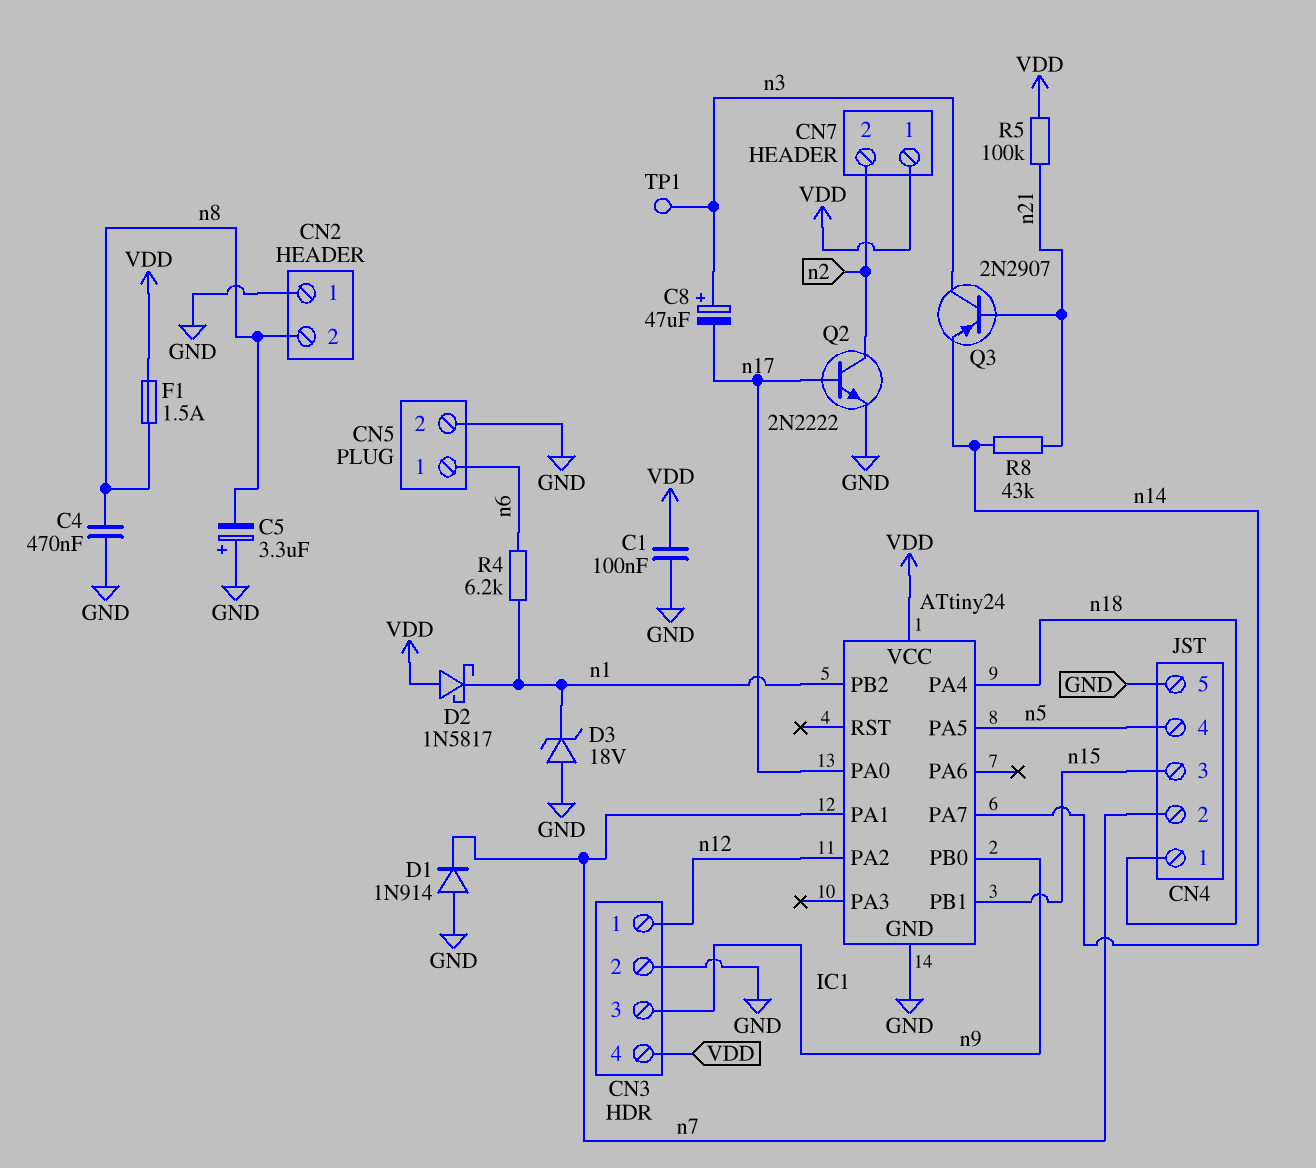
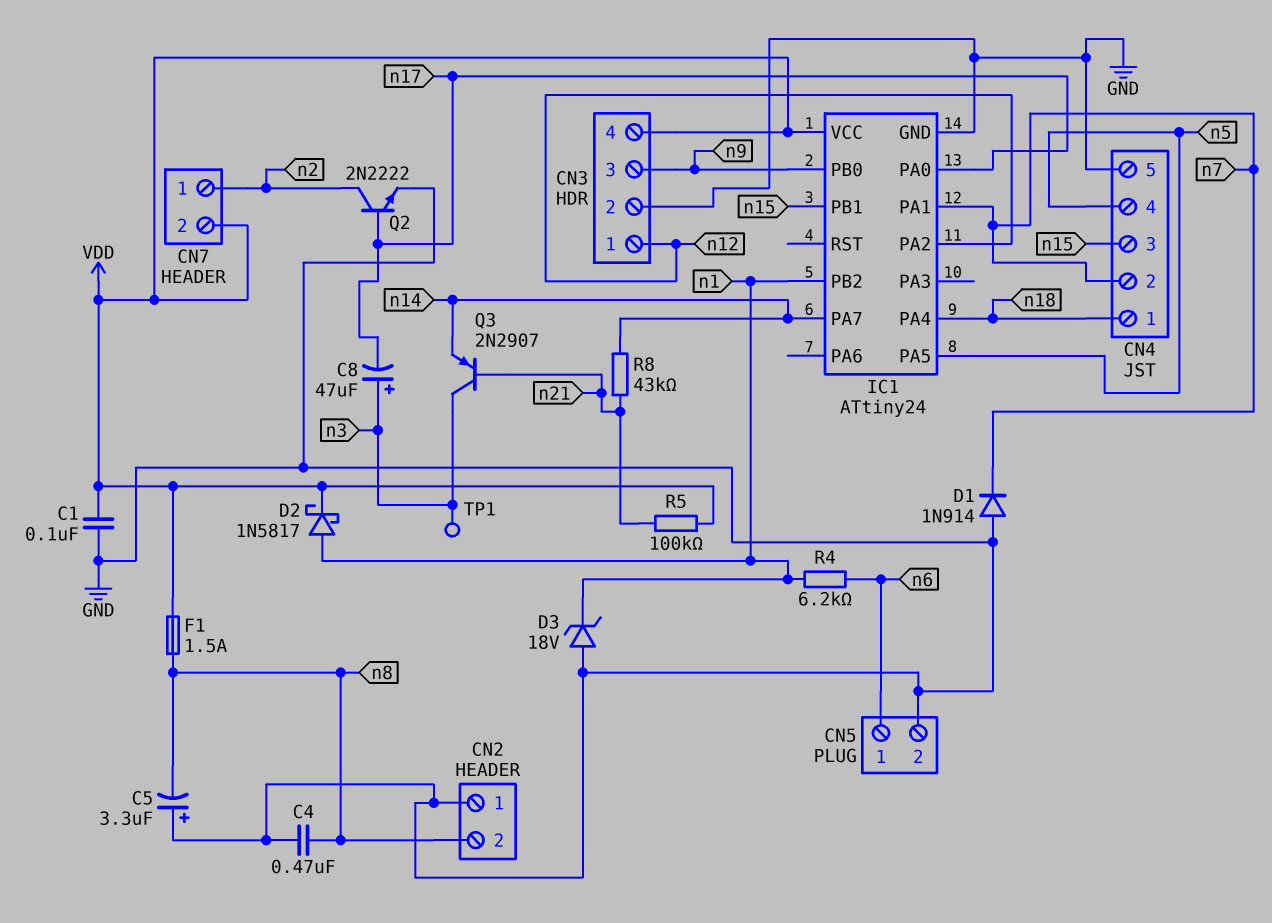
CN7 pin 1: VDD -> n2
CN7 pin 2: n2 -> VDD
D2: schottky 1N5817 (A VDD, K n1) -> schottky 1N5817 (A n1, K VDD)

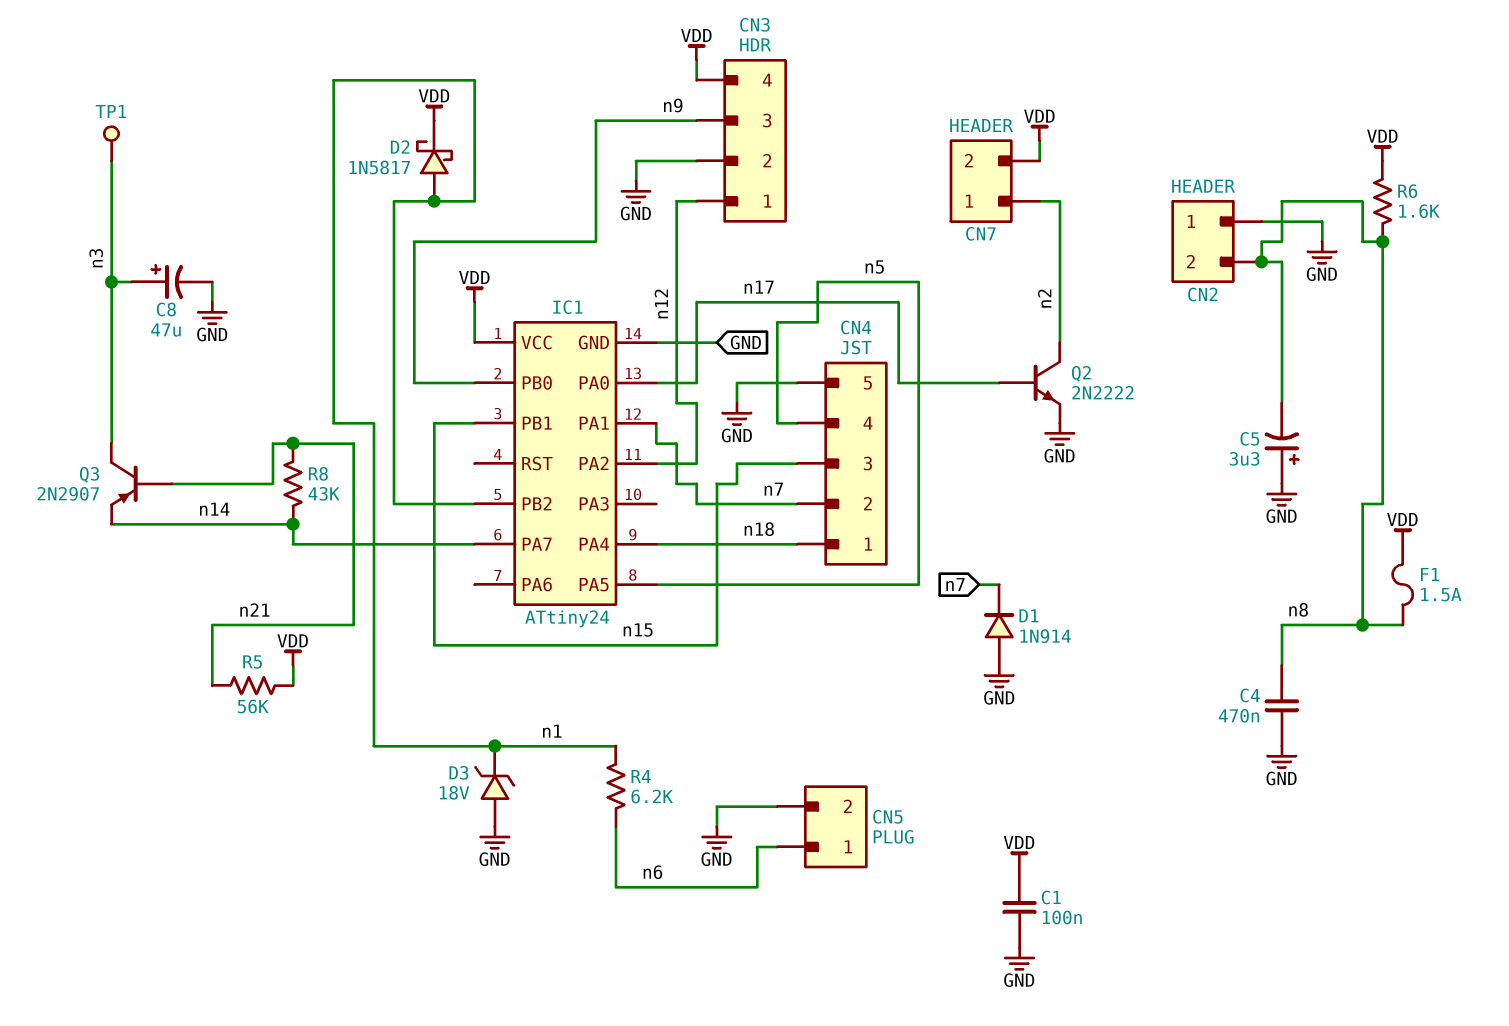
C8: 47uF (plus n3, minus n17) -> 47uF (plus n3, minus GND)
R5: 100k (VDD, n21) -> 56k (VDD, n21)
R6: none -> 1.6k (VDD, n8)

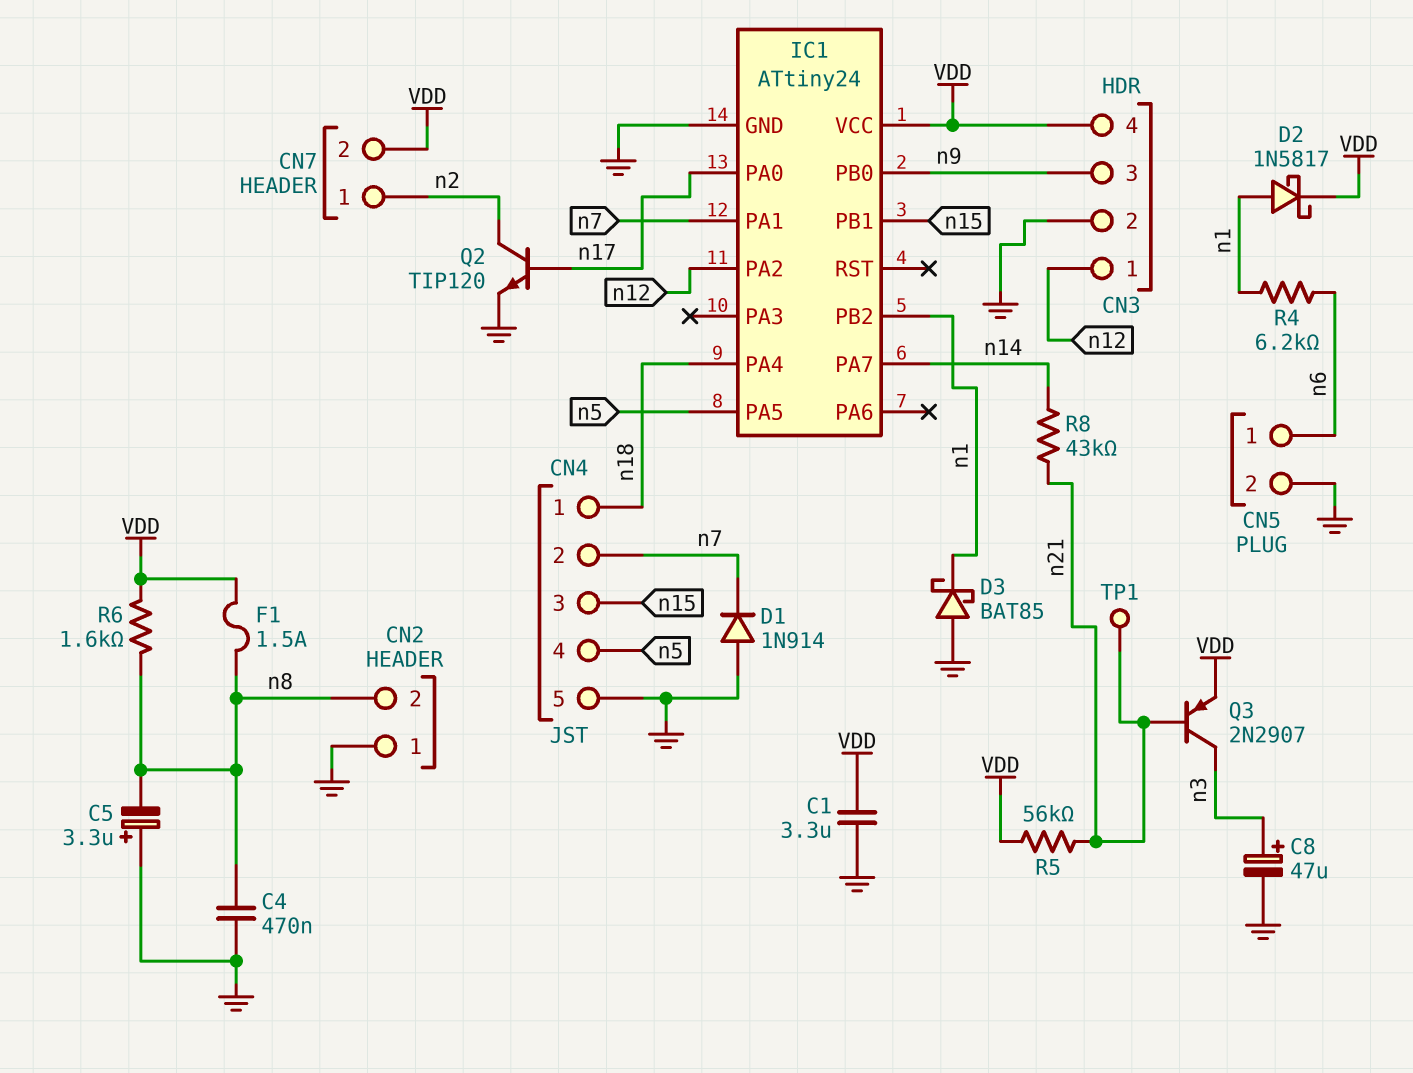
C1: 100nF (GND, VDD) -> 3.3uF (GND, VDD)
D3: zener 18V (A GND, K n1) -> schottky BAT85 (A GND, K n1)
Q2: NPN 2N2222 (B n17, C n2, E GND) -> NPN TIP120 (B n17, C n2, E GND)
Q3: PNP 2N2907 (B n21, C n3, E n14) -> PNP 2N2907 (B n21, C n3, E VDD)
TP1: test point (n3) -> test point (n21)

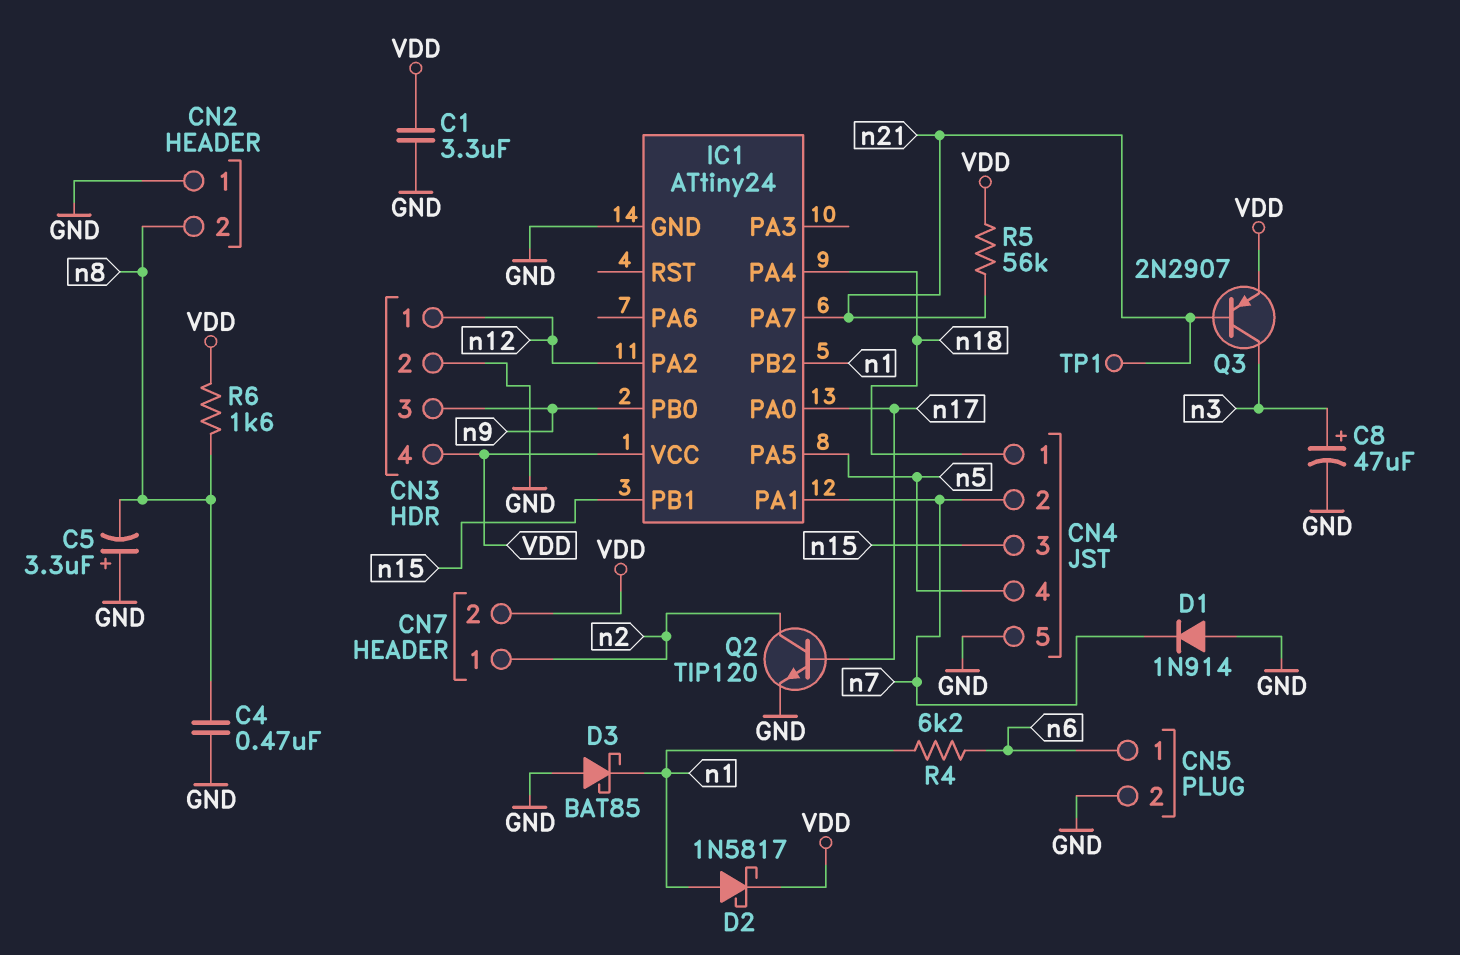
F1: 1.5A (VDD, n8) -> none
IC1 pin PA7: n14 -> n21
R8: 43k (n14, n21) -> none

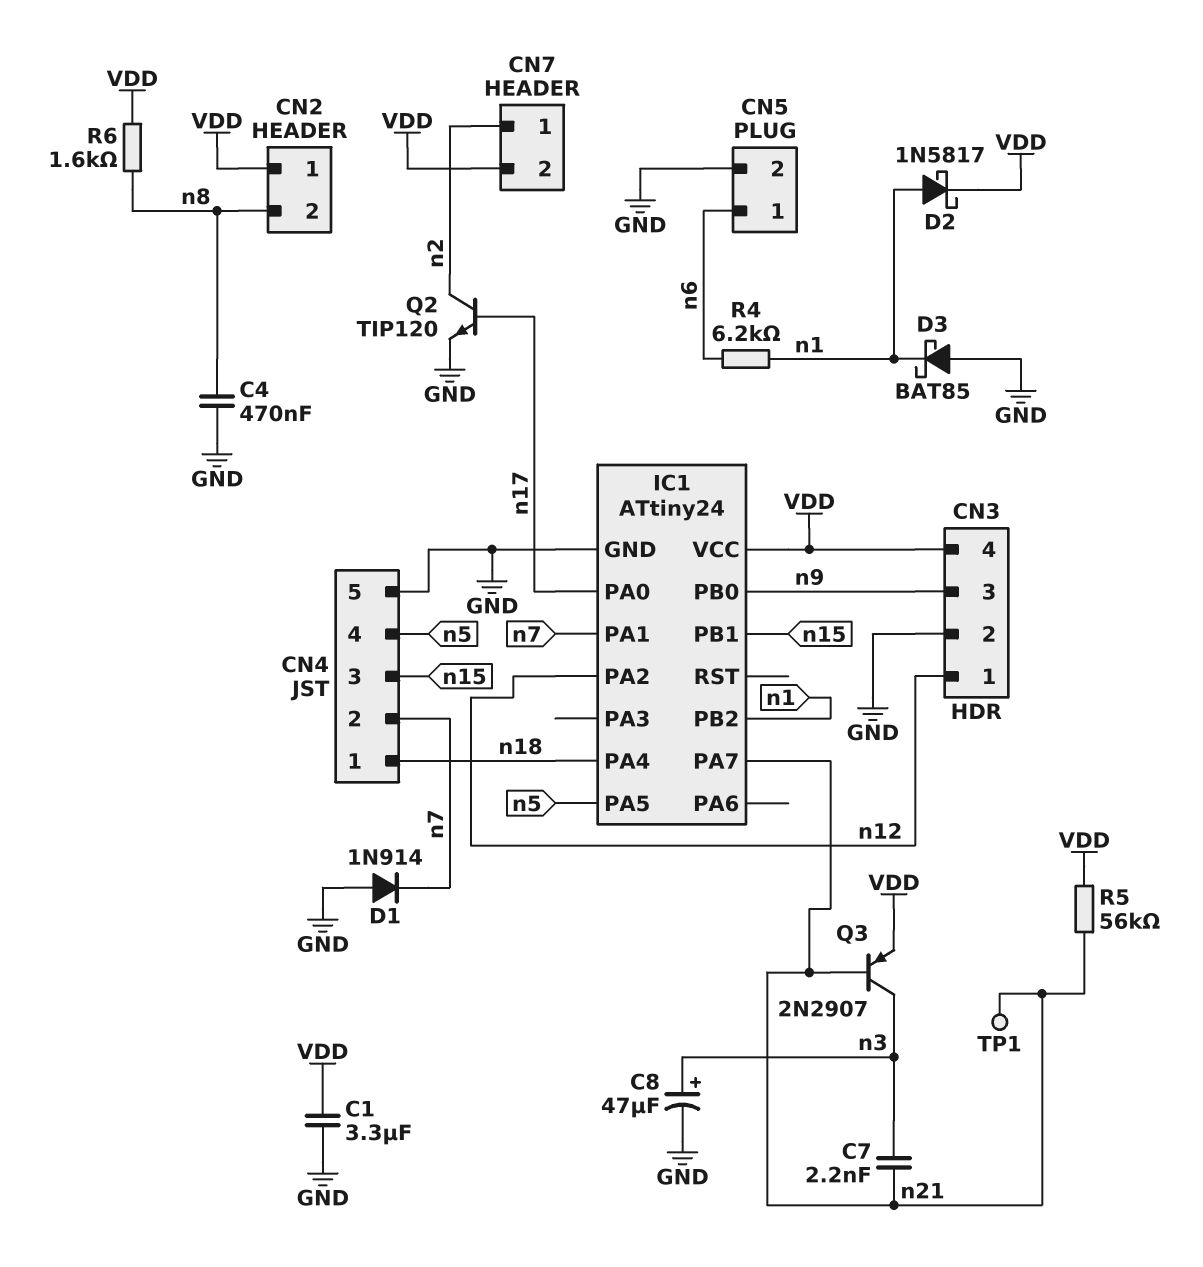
C5: 3.3uF (plus GND, minus n8) -> none
C7: none -> 2.2nF (n3, n21)
CN2 pin 1: GND -> VDD

